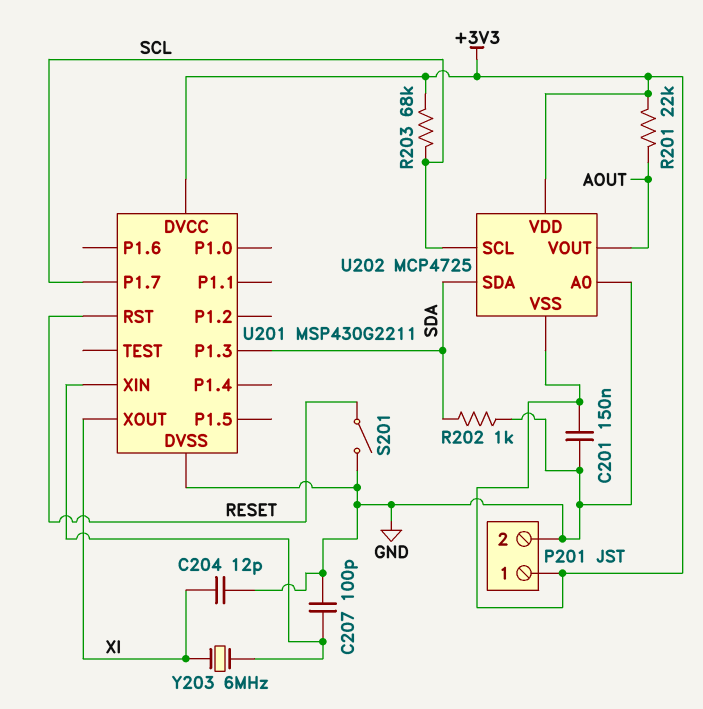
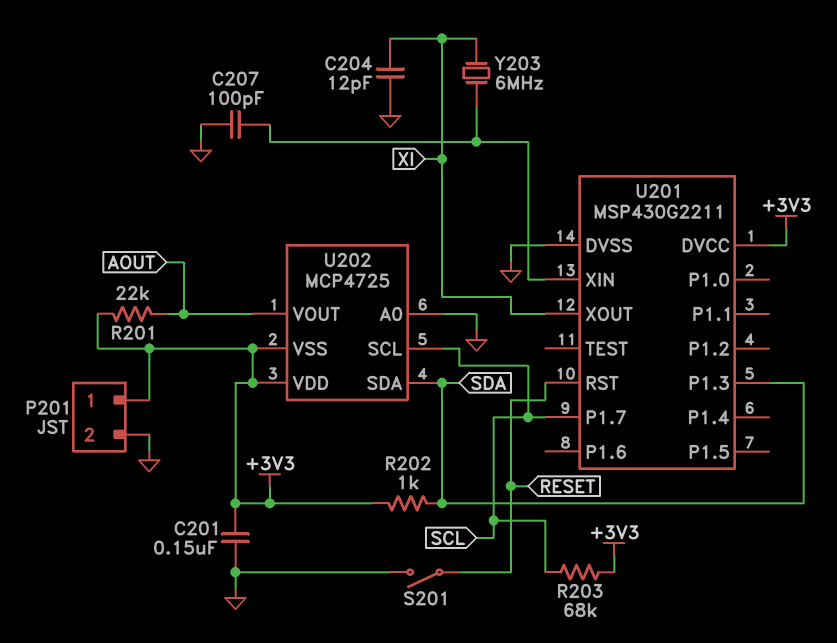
R202: 1k (GND, SDA) -> 1k (+3V3, SDA)

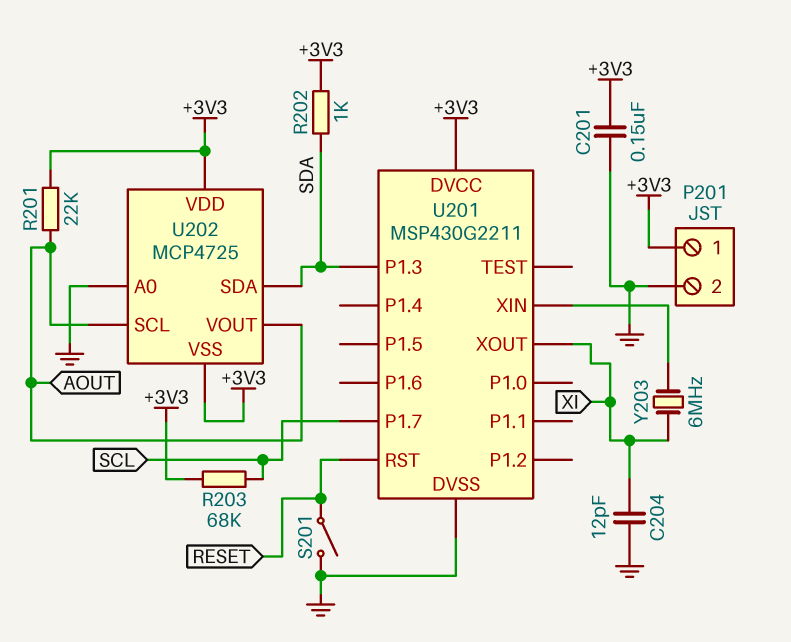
C207: 100pF (GND, U201/XIN) -> none
U202 pin SCL: SCL -> AOUT

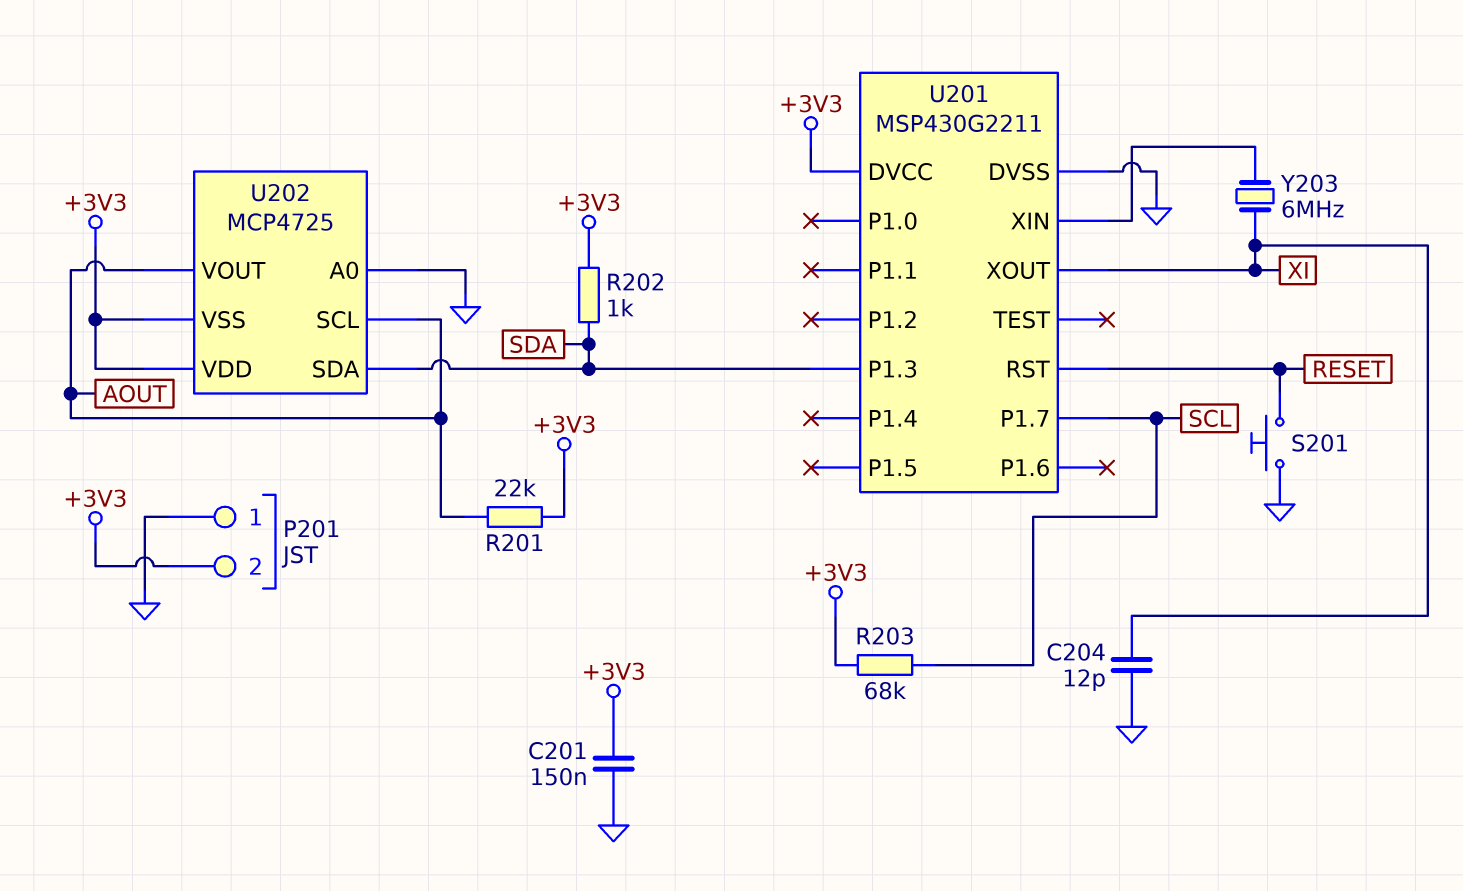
P201 pin 1: +3V3 -> GND
P201 pin 2: GND -> +3V3
S201: switch (GND, RESET) -> button (GND, RESET)

